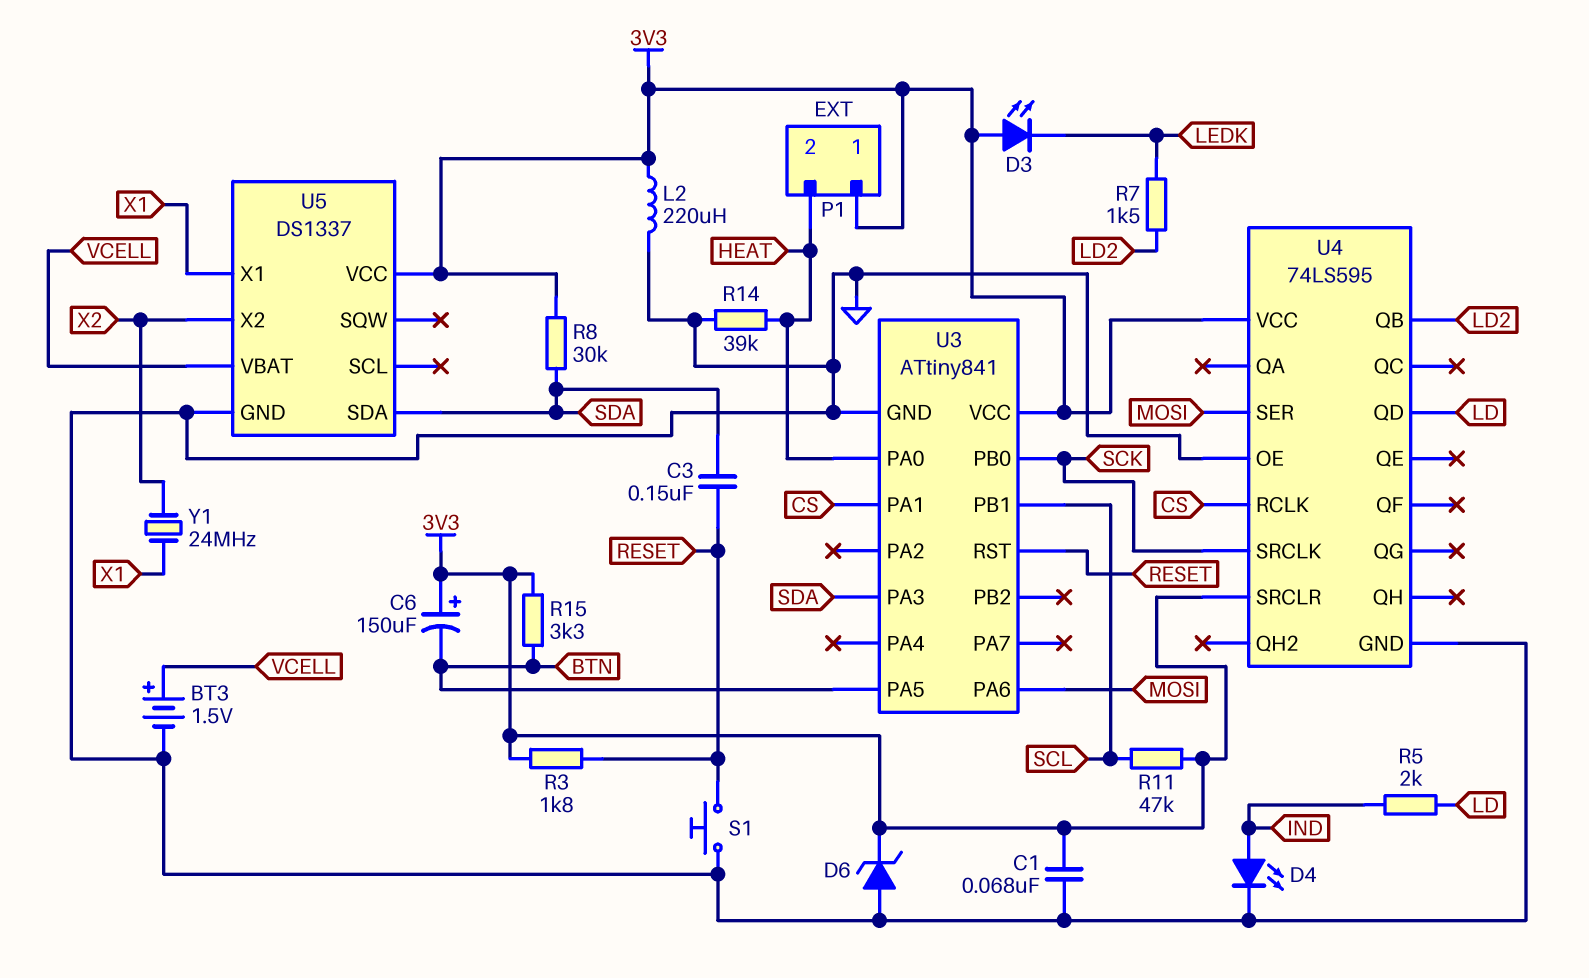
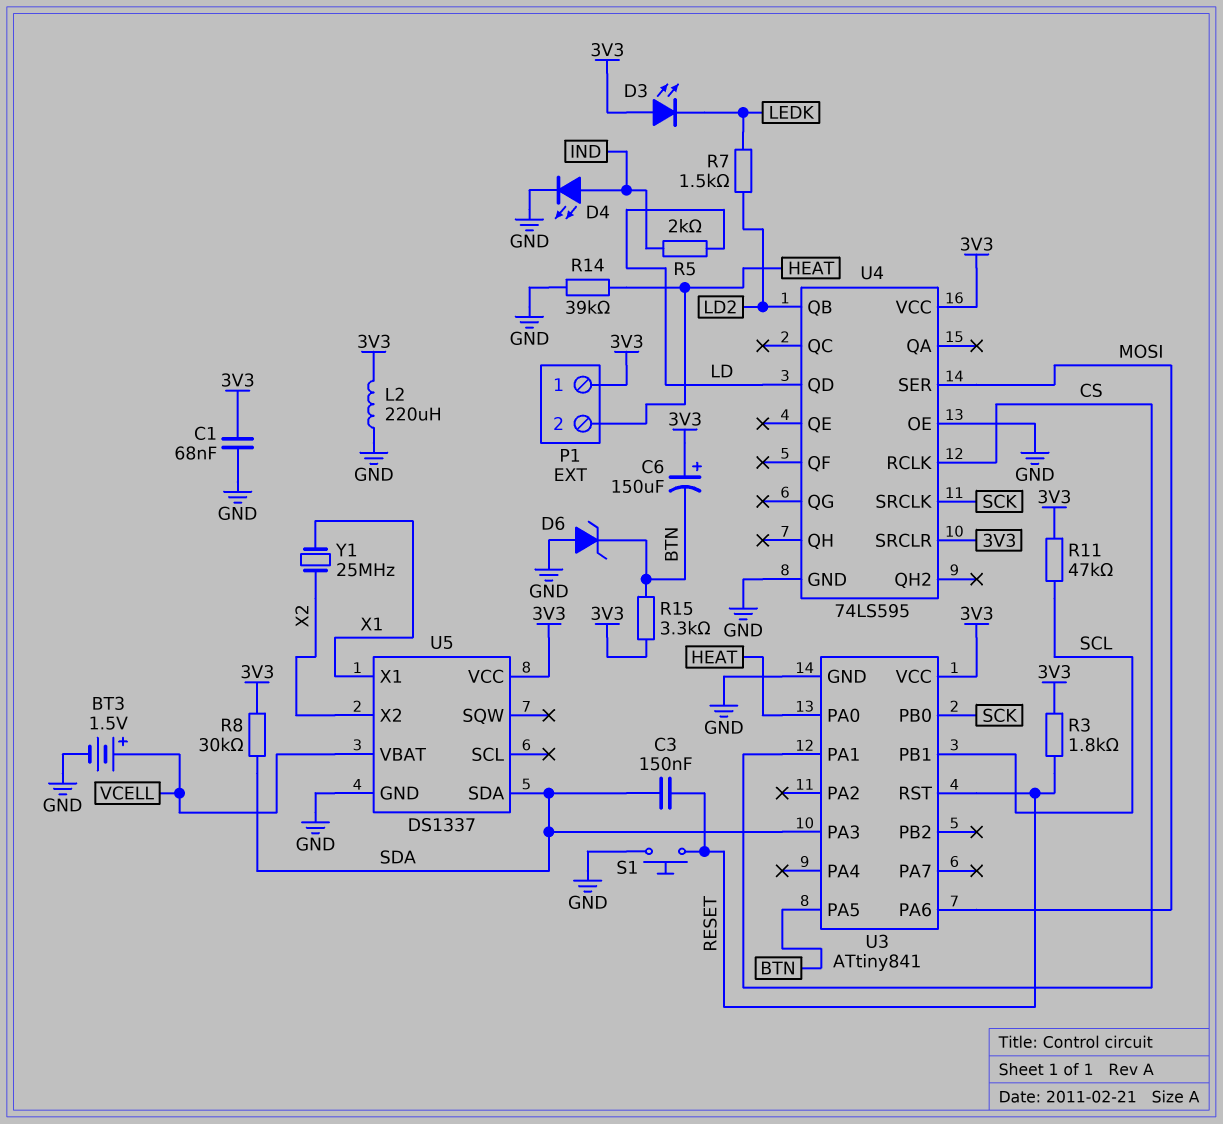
D6: zener (A GND, K 3V3) -> zener (A GND, K BTN)
Y1: 24MHz (X1, X2) -> 25MHz (X1, X2)

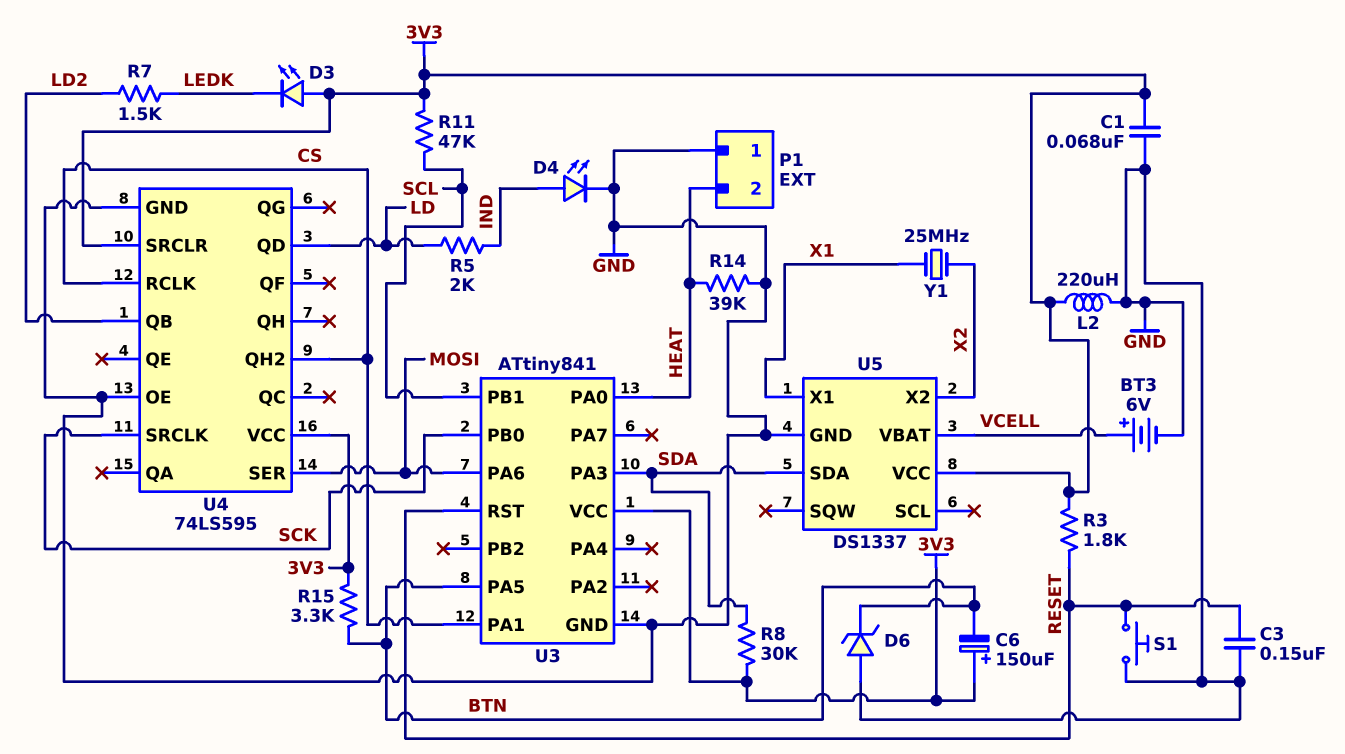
BT3: 1.5V (plus VCELL, minus GND) -> 6V (plus VCELL, minus GND)
C3: 150nF (RESET, SDA) -> 150nF (GND, RESET)
P1 pin 1: 3V3 -> GND
U4 pin QH2: none -> CS

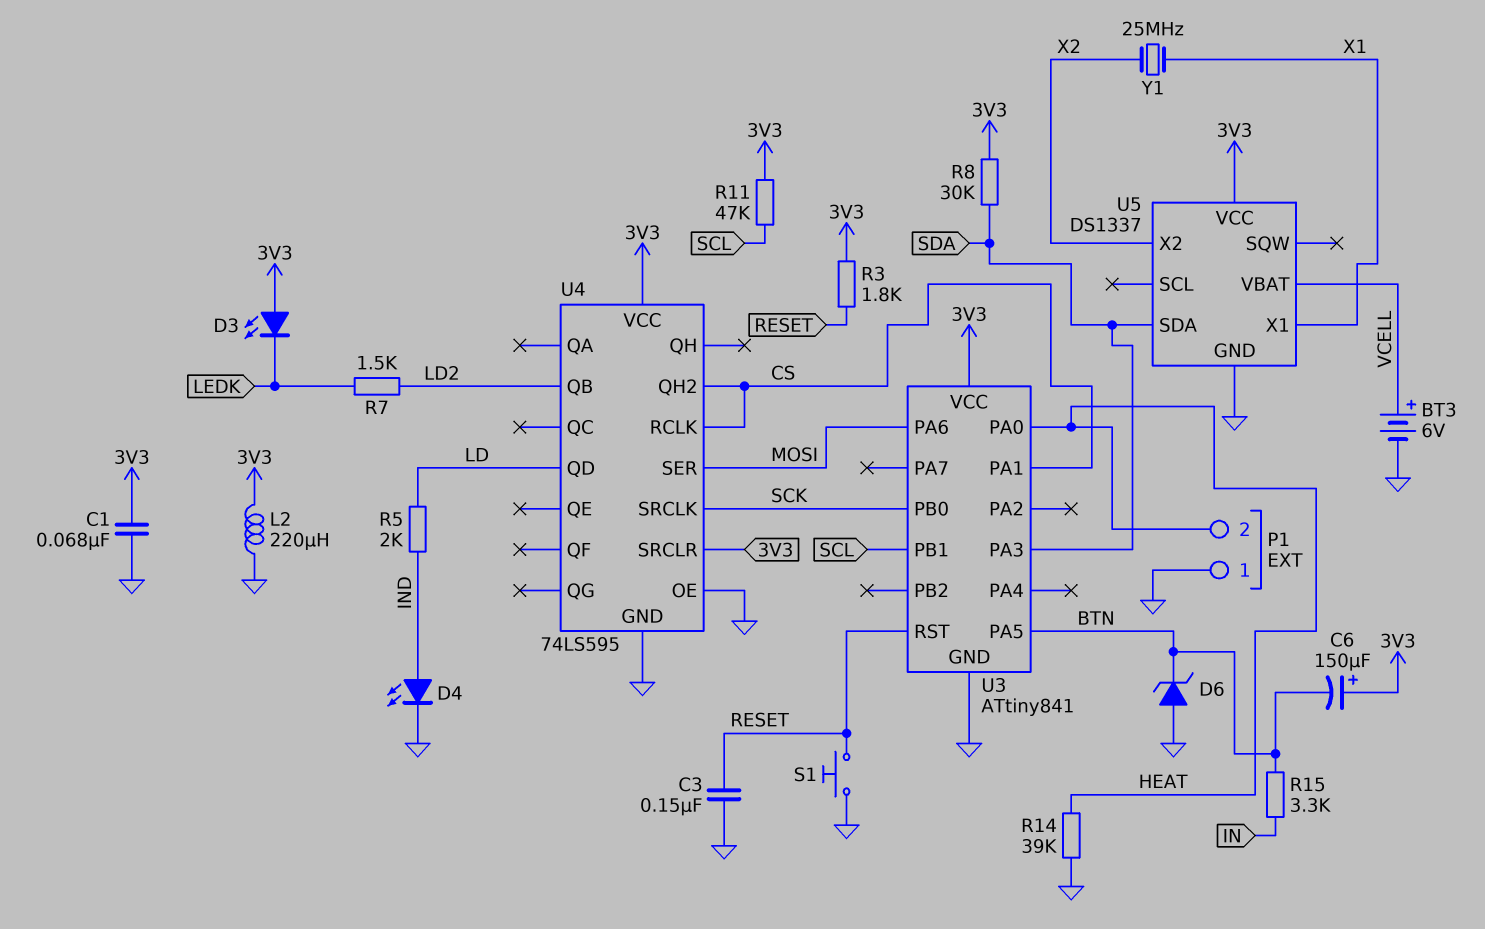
R15: 3.3k (3V3, BTN) -> 3.3k (BTN, IN)

